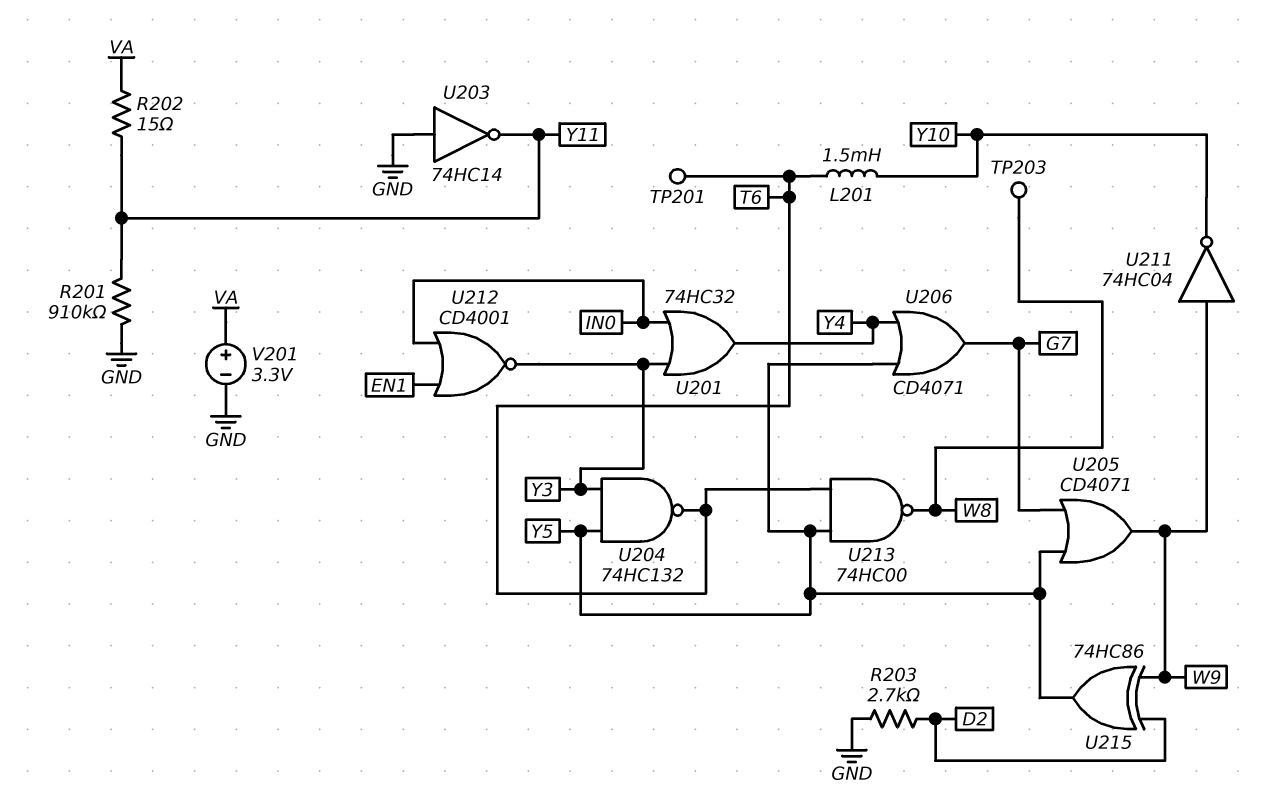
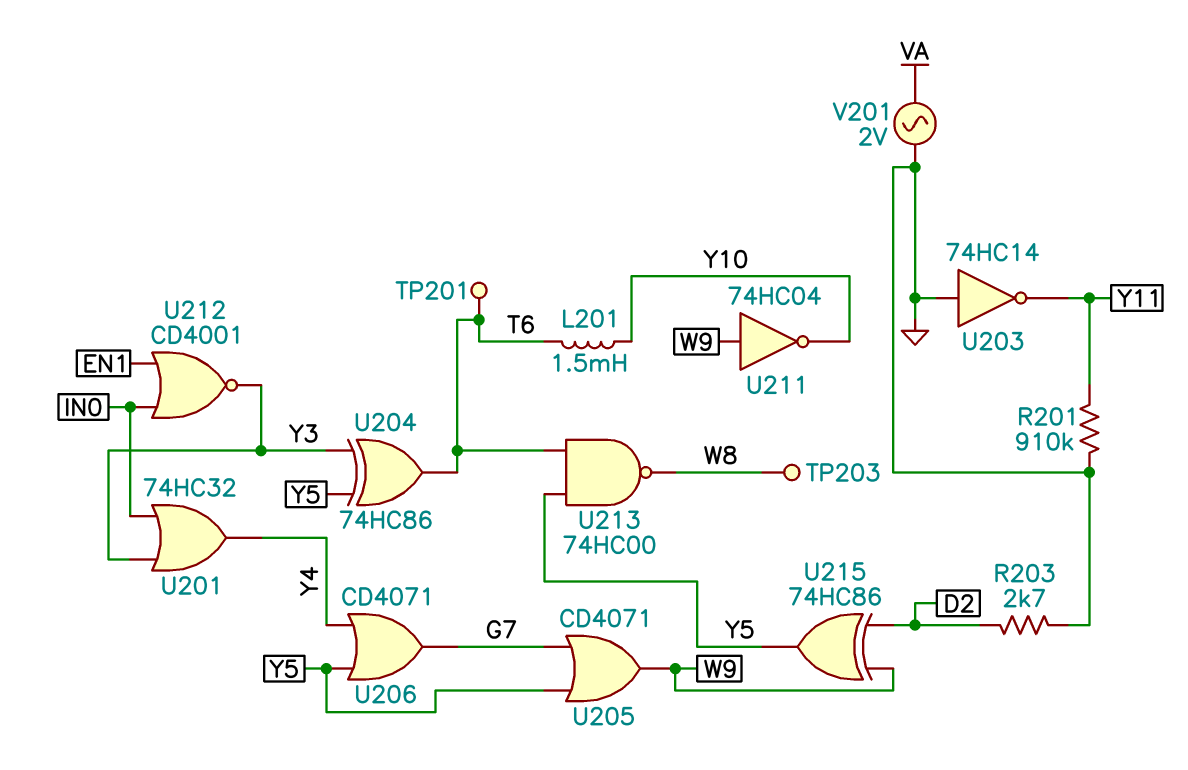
R202: 15 (VA, Y11) -> none
U204: NAND 74HC132 (in Y3, in Y5, out T6) -> XOR 74HC86 (in Y3, in Y5, out T6)
V201: 3.3V (plus VA, minus GND) -> AC 2V (GND, VA)

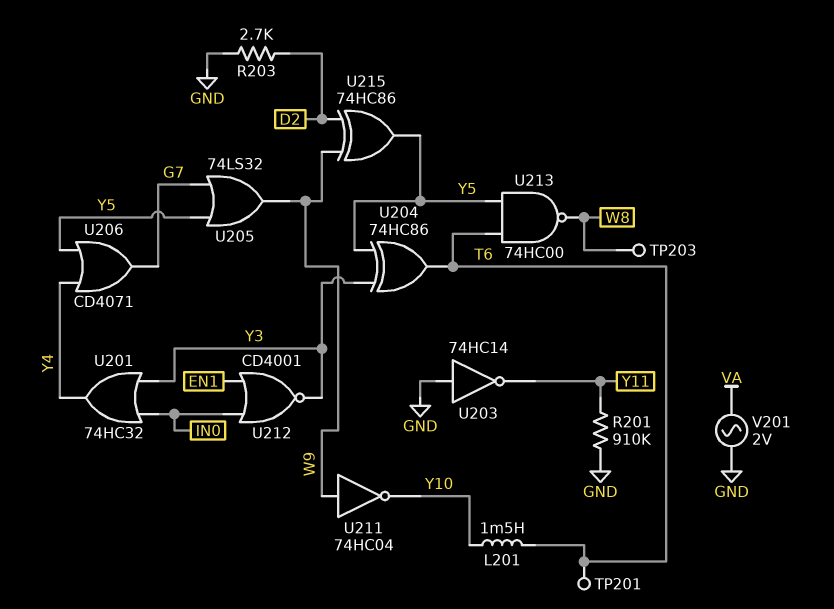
U205: OR CD4071 (in G7, in Y5, out W9) -> OR 74LS32 (in G7, in Y5, out W9)

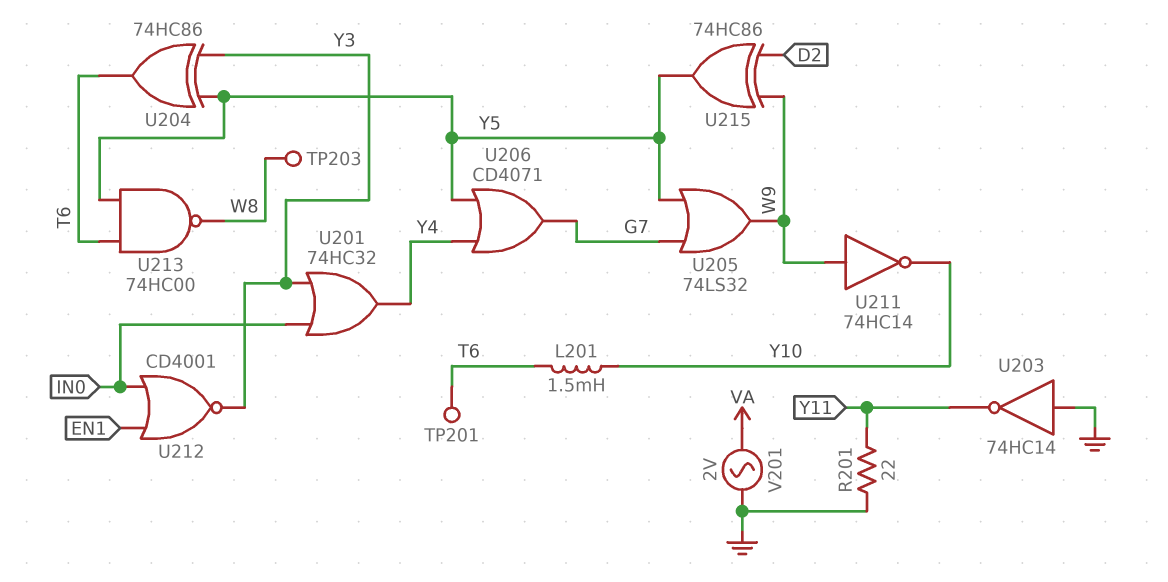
R201: 910k (GND, Y11) -> 22 (GND, Y11)
R203: 2.7k (D2, GND) -> none
U211: NOT 74HC04 (in W9, out Y10) -> NOT 74HC14 (in W9, out Y10)

